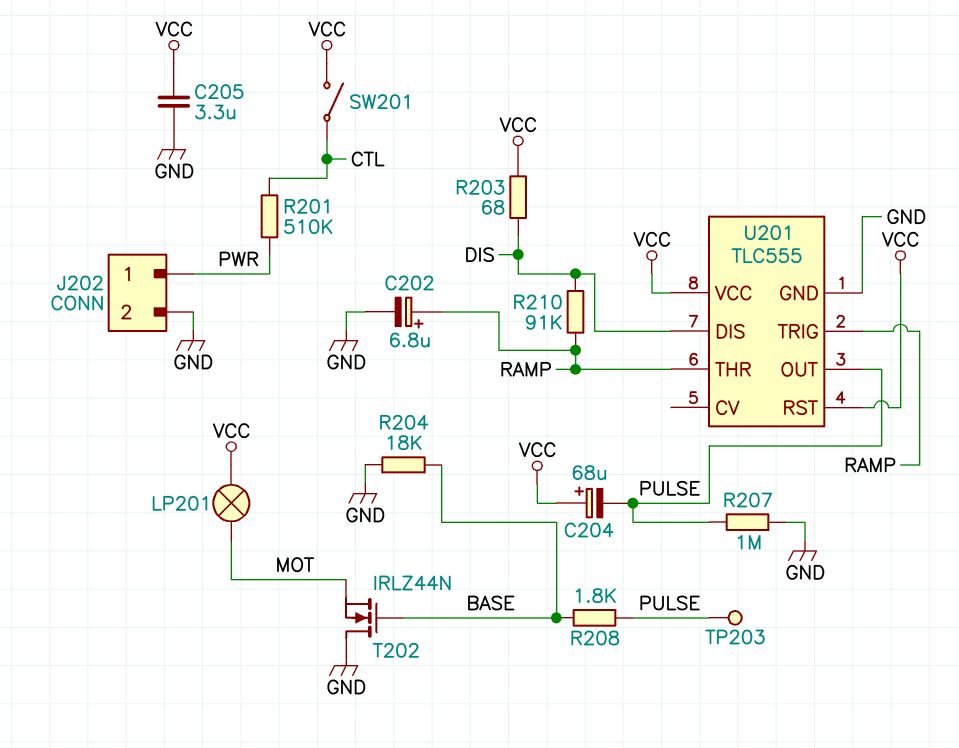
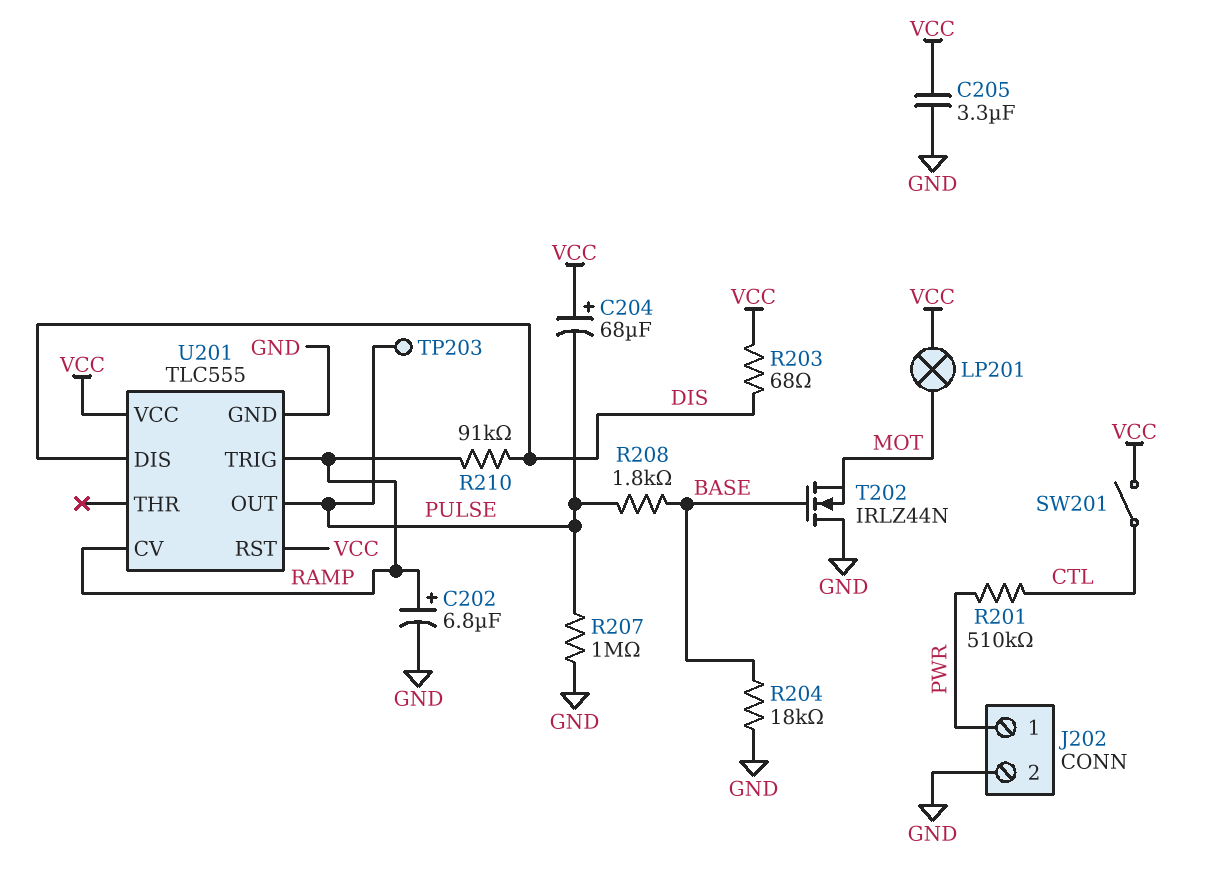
U201 pin CV: none -> RAMP
U201 pin THR: RAMP -> none

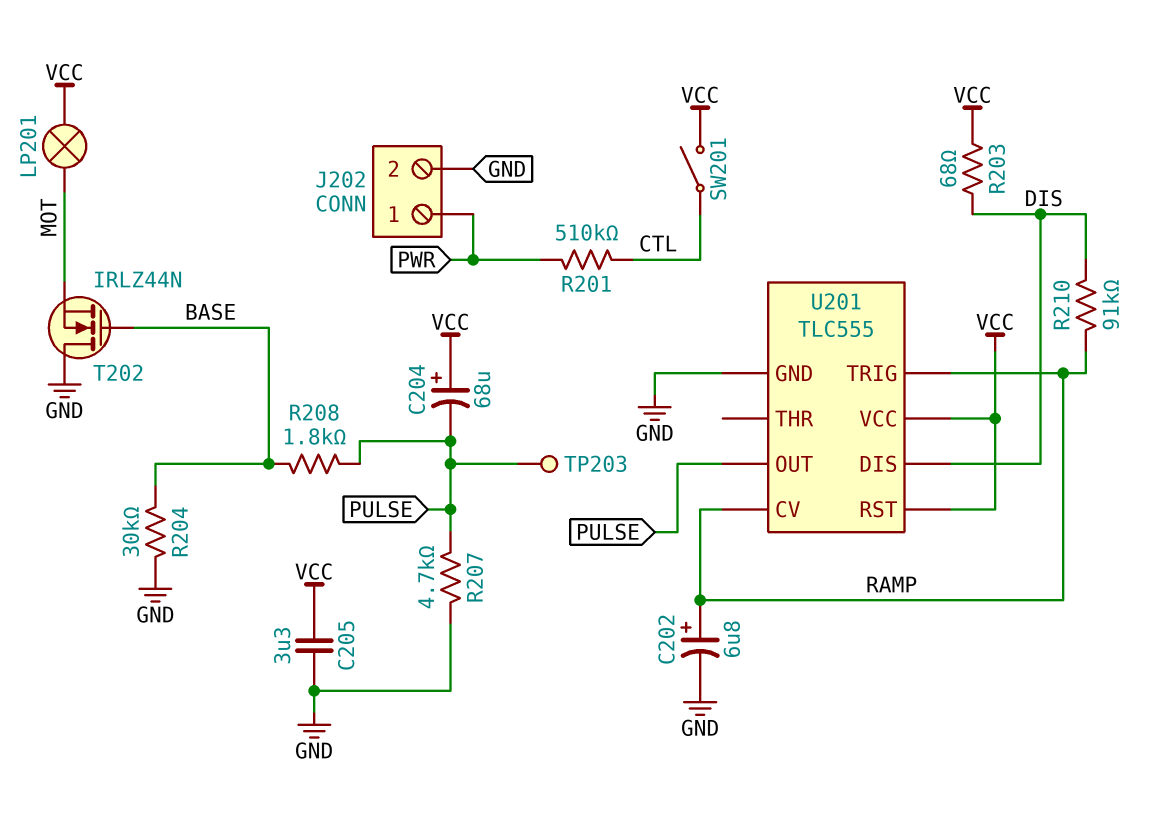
R204: 18k (BASE, GND) -> 30k (BASE, GND)
R207: 1M (GND, PULSE) -> 4.7k (GND, PULSE)

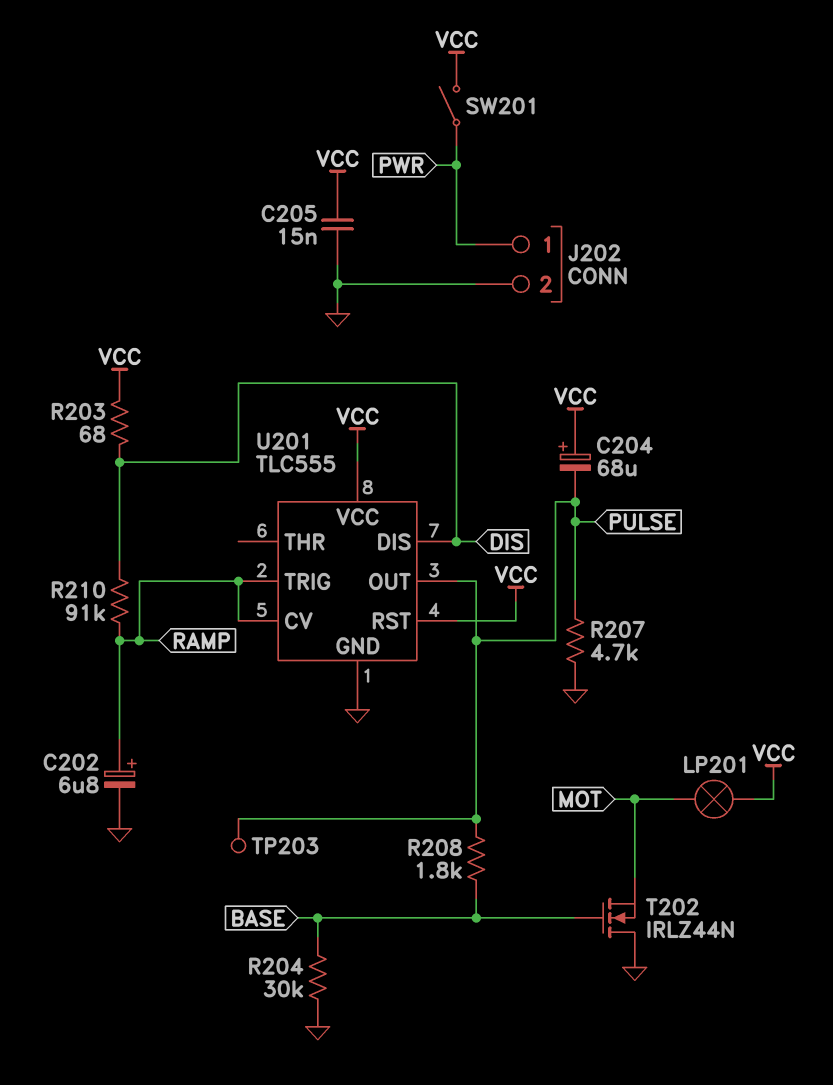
C205: 3.3uF (GND, VCC) -> 15nF (GND, VCC)
R201: 510k (CTL, PWR) -> none
SW201: switch (CTL, VCC) -> switch (PWR, VCC)

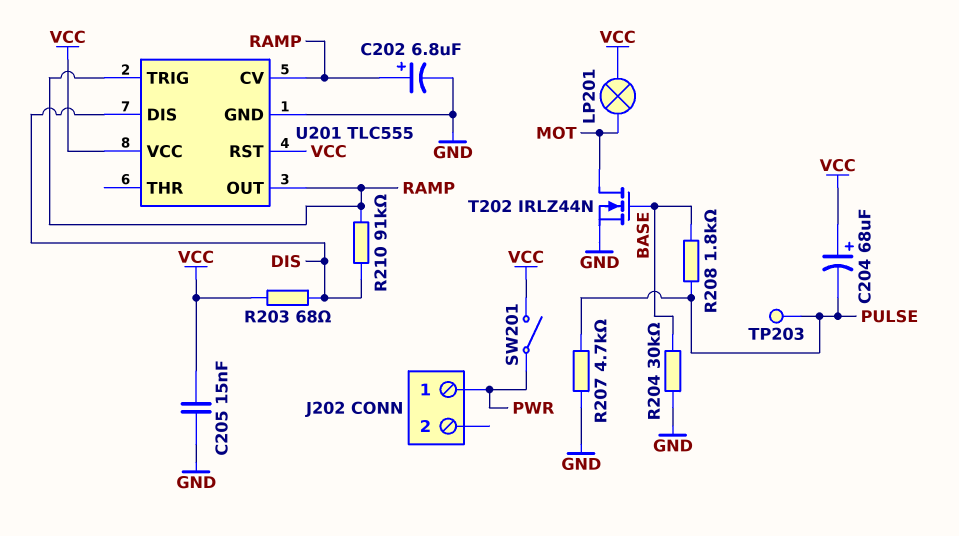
J202 pin 2: GND -> none
T202: NMOS IRLZ44N (G BASE, D GND, S MOT) -> NMOS IRLZ44N (G BASE, D MOT, S GND)
U201 pin OUT: PULSE -> RAMP

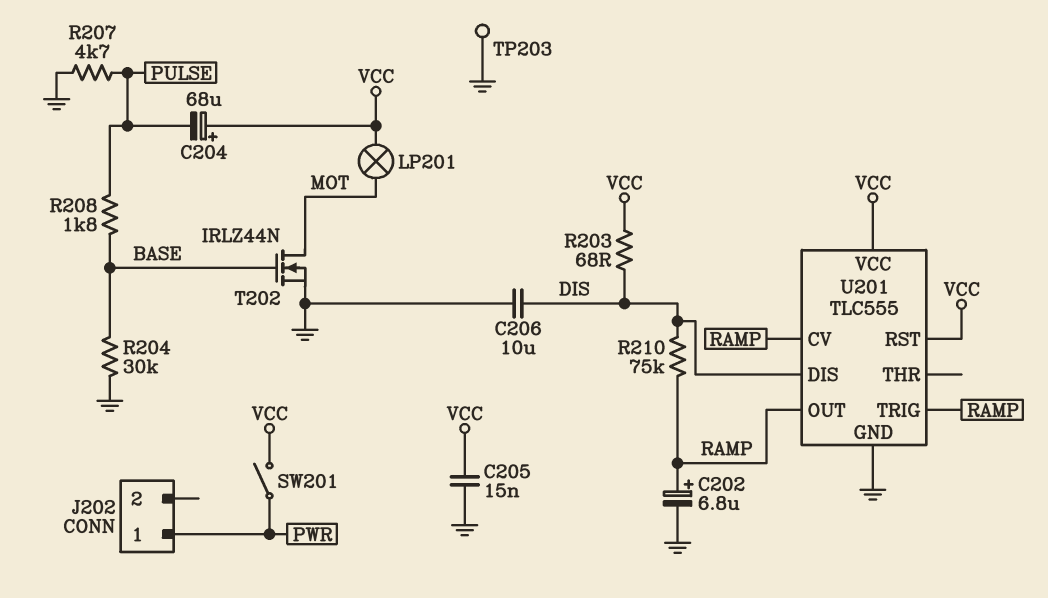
C206: none -> 10uF (DIS, GND)
R210: 91k (DIS, RAMP) -> 75k (DIS, RAMP)
TP203: test point (PULSE) -> test point (GND)

